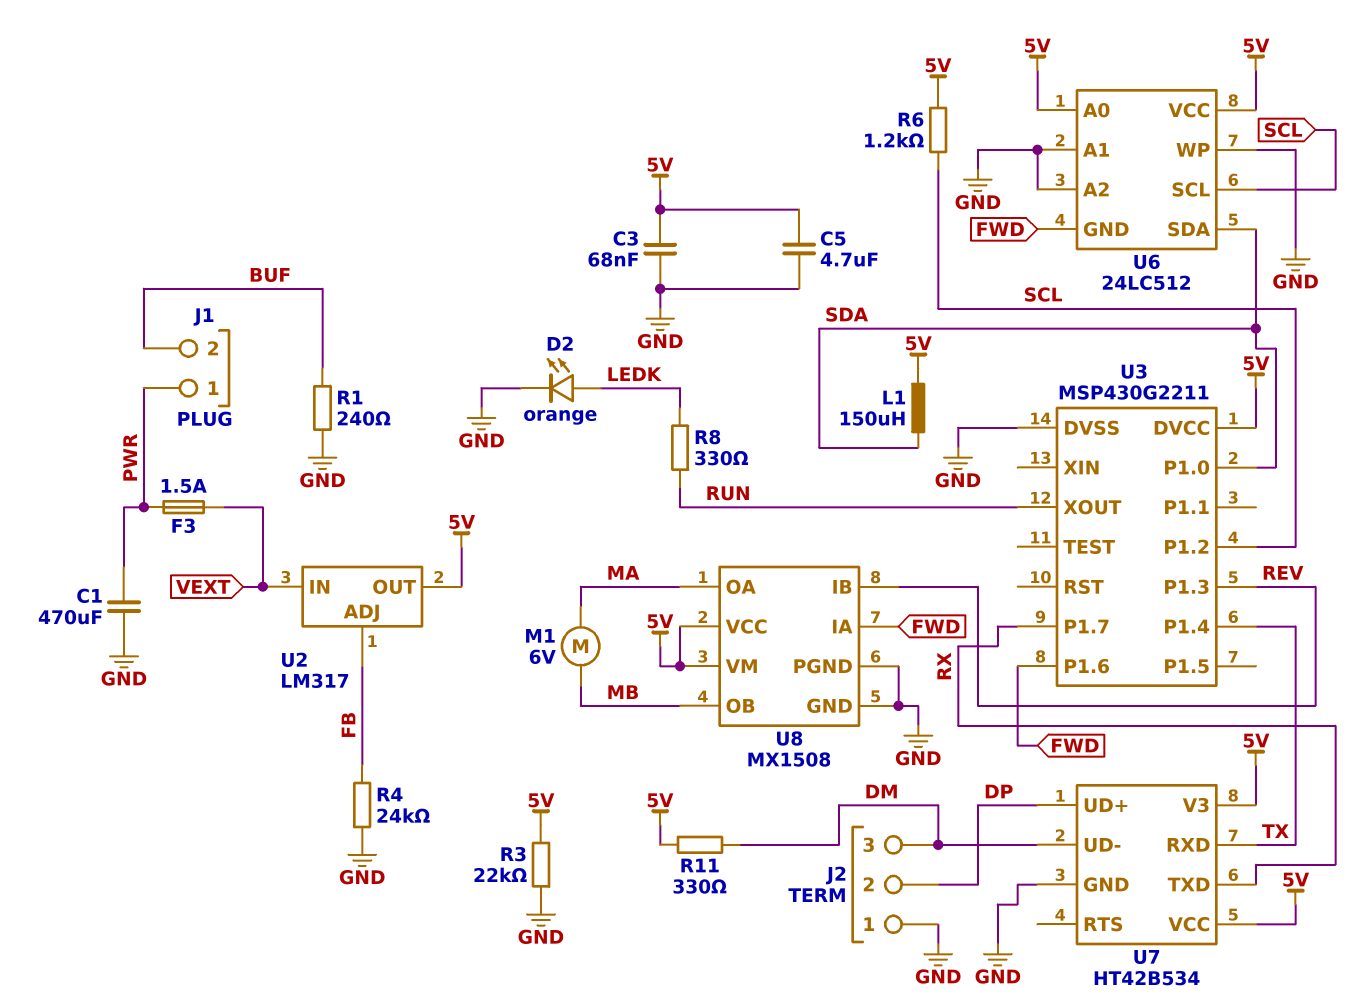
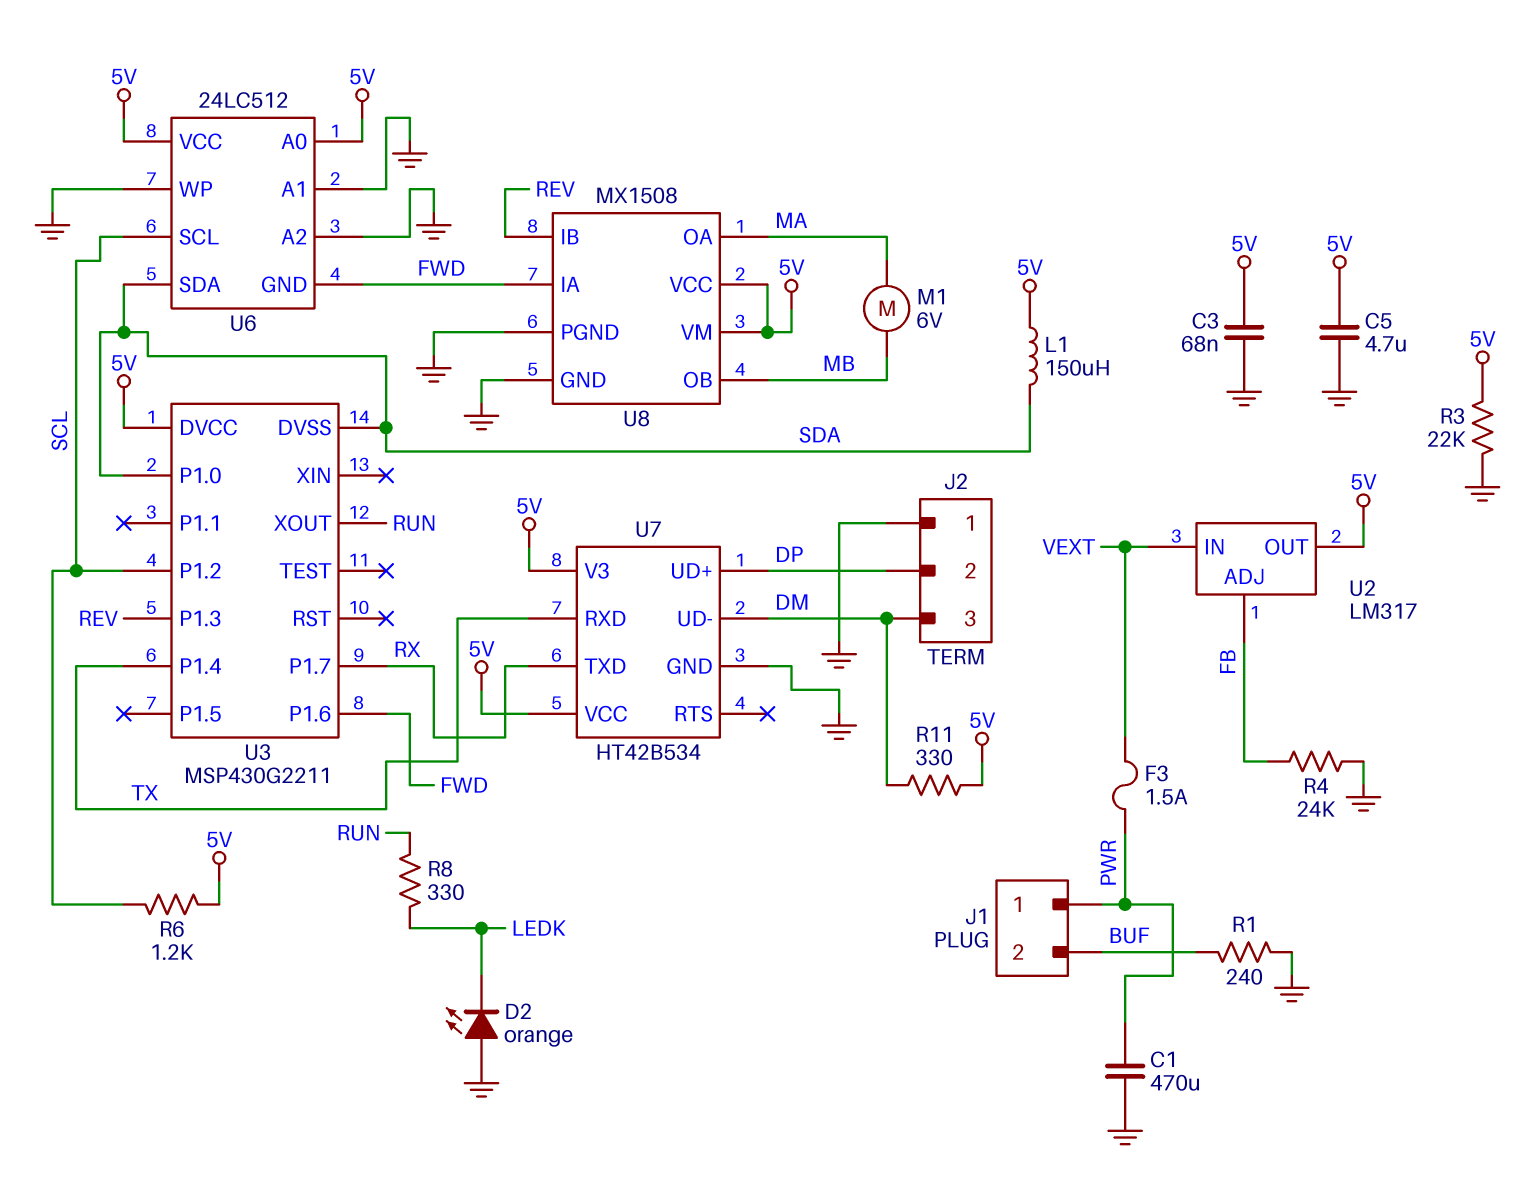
D2: LED orange (A LEDK, K GND) -> LED orange (A GND, K LEDK)
U3 pin DVSS: GND -> SDA

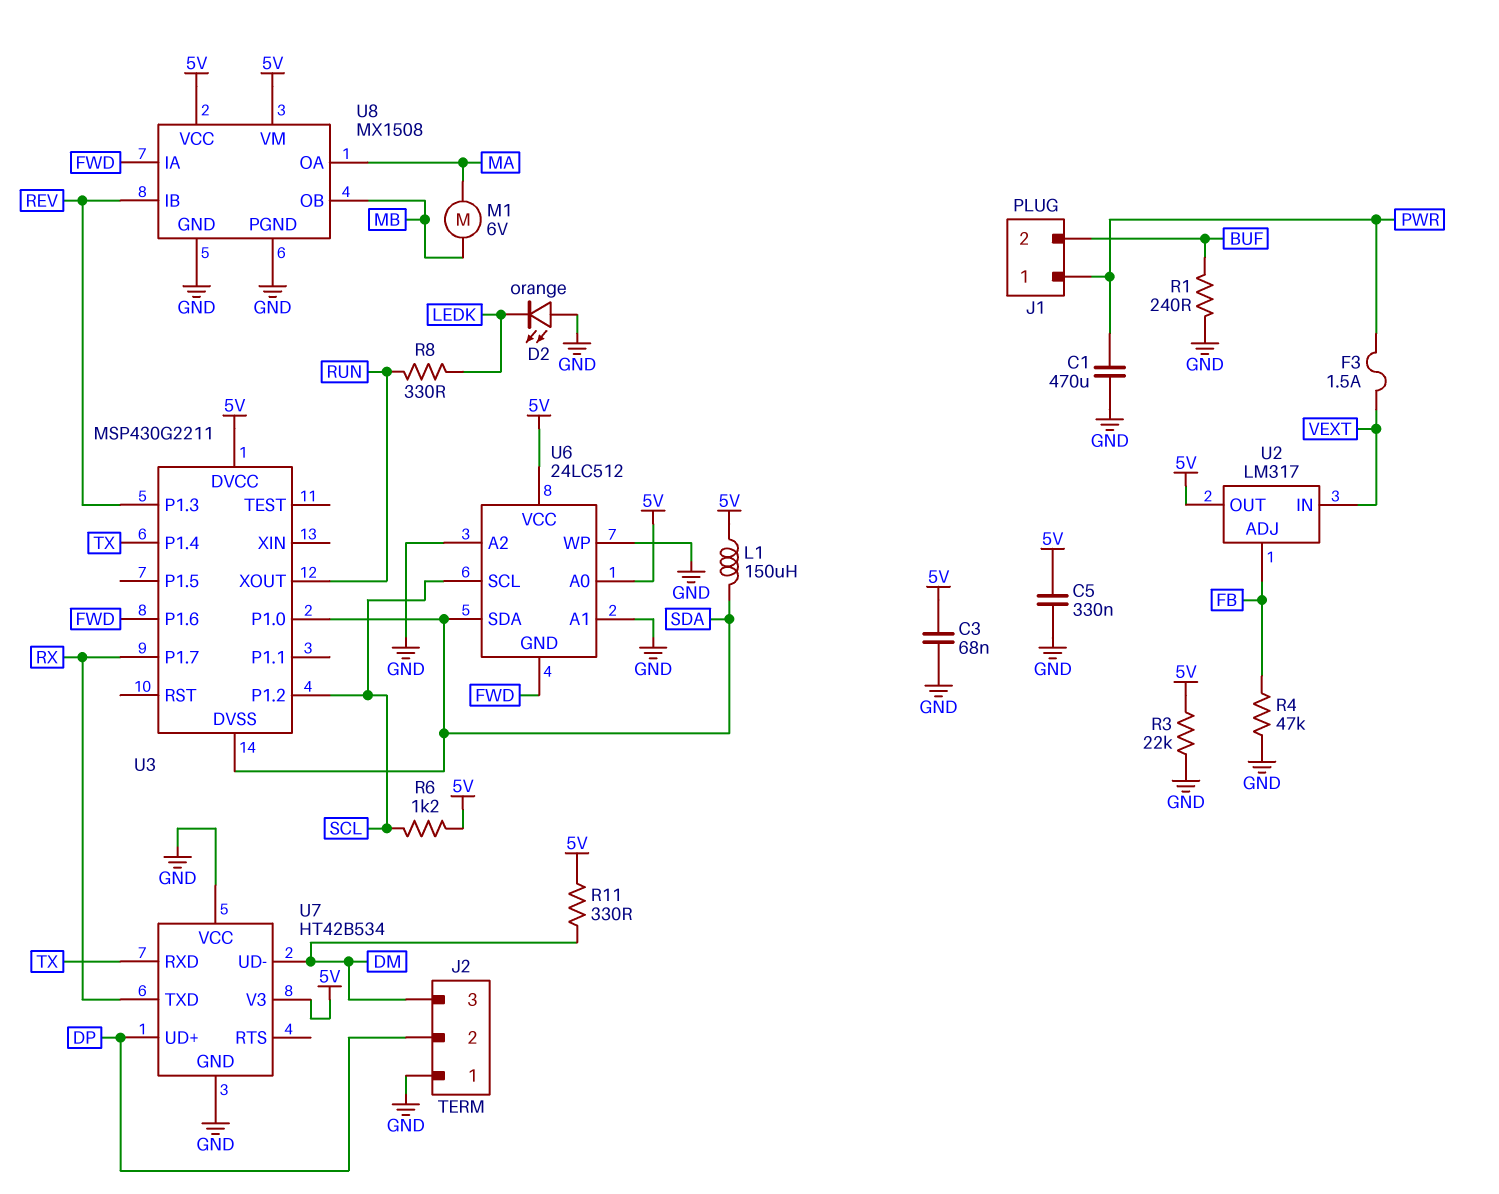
C5: 4.7uF (5V, GND) -> 330nF (5V, GND)
R4: 24k (FB, GND) -> 47k (FB, GND)
U7 pin VCC: 5V -> GND

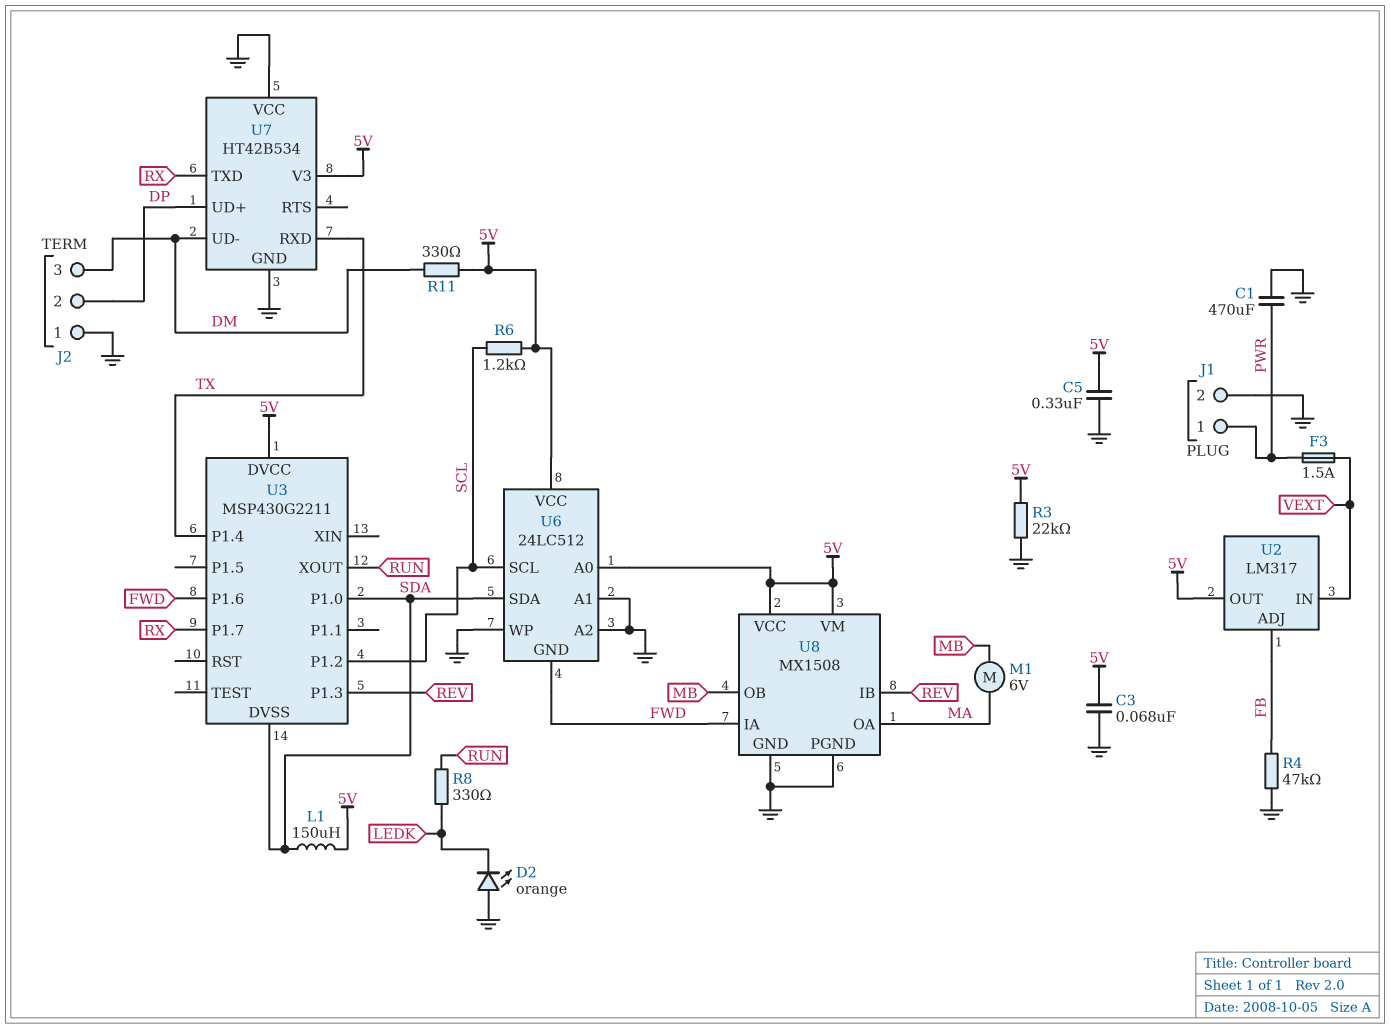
J1 pin 2: BUF -> GND
R1: 240 (BUF, GND) -> none

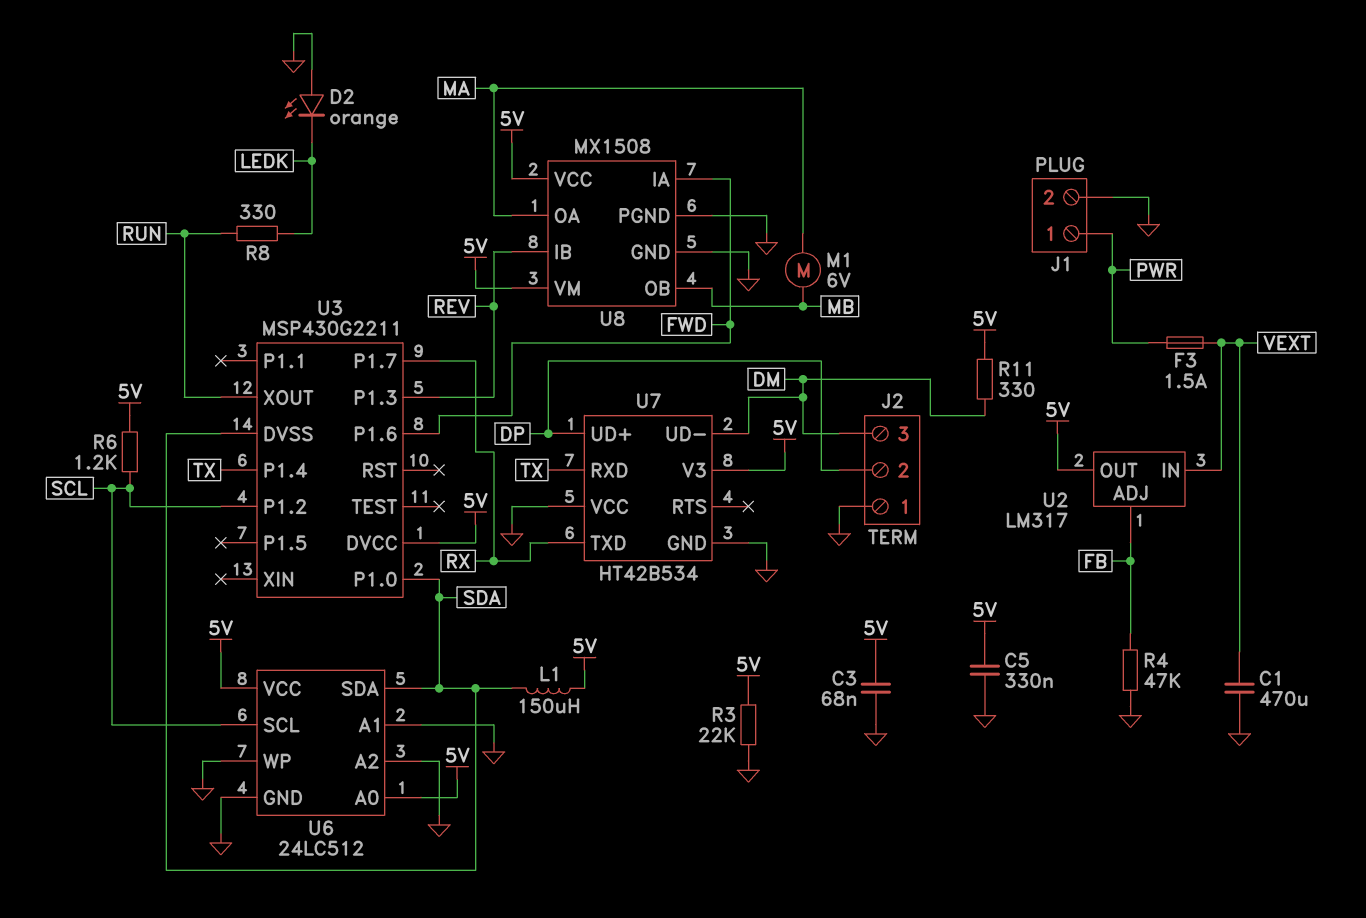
C1: 470uF (GND, PWR) -> 470uF (GND, VEXT)
U6 pin GND: FWD -> GND

